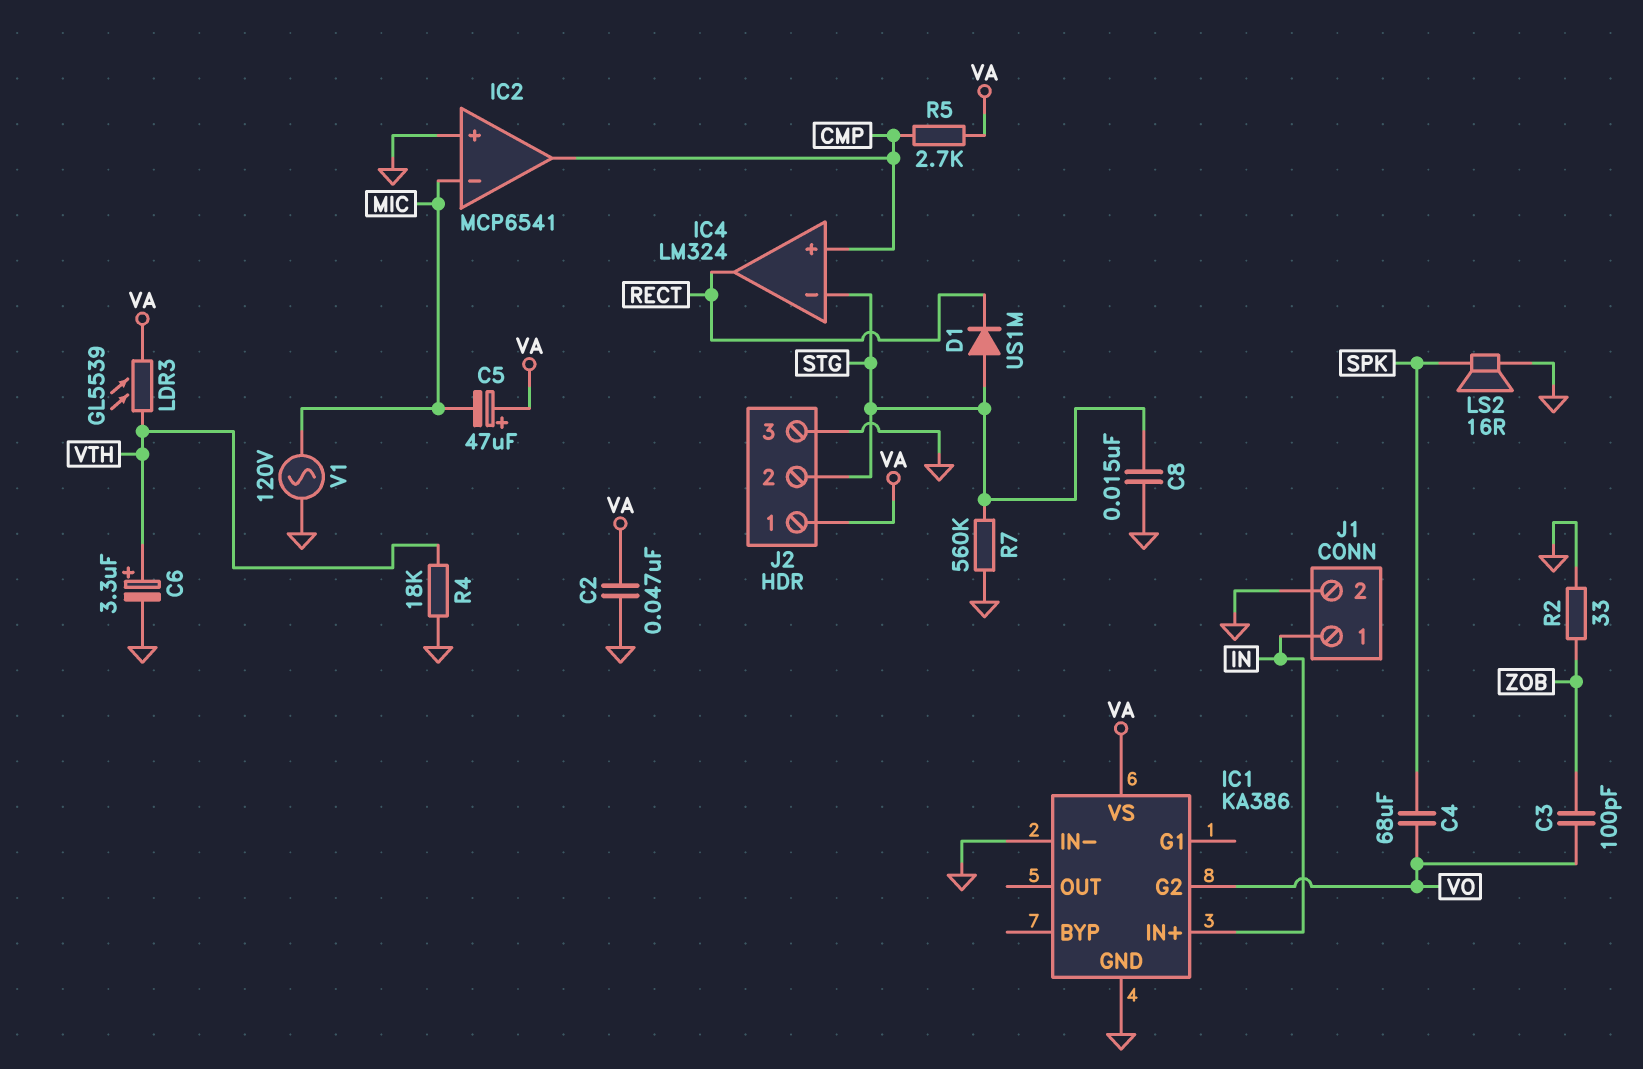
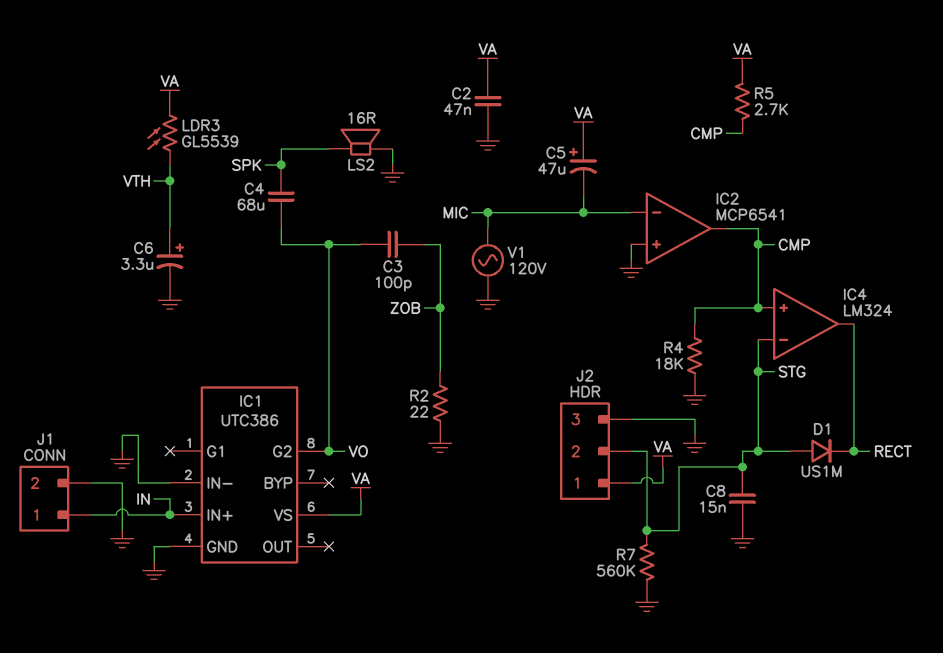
IC1: KA386 -> UTC386
R2: 33 (GND, ZOB) -> 22 (GND, ZOB)
R4: 18k (GND, VTH) -> 18k (CMP, GND)

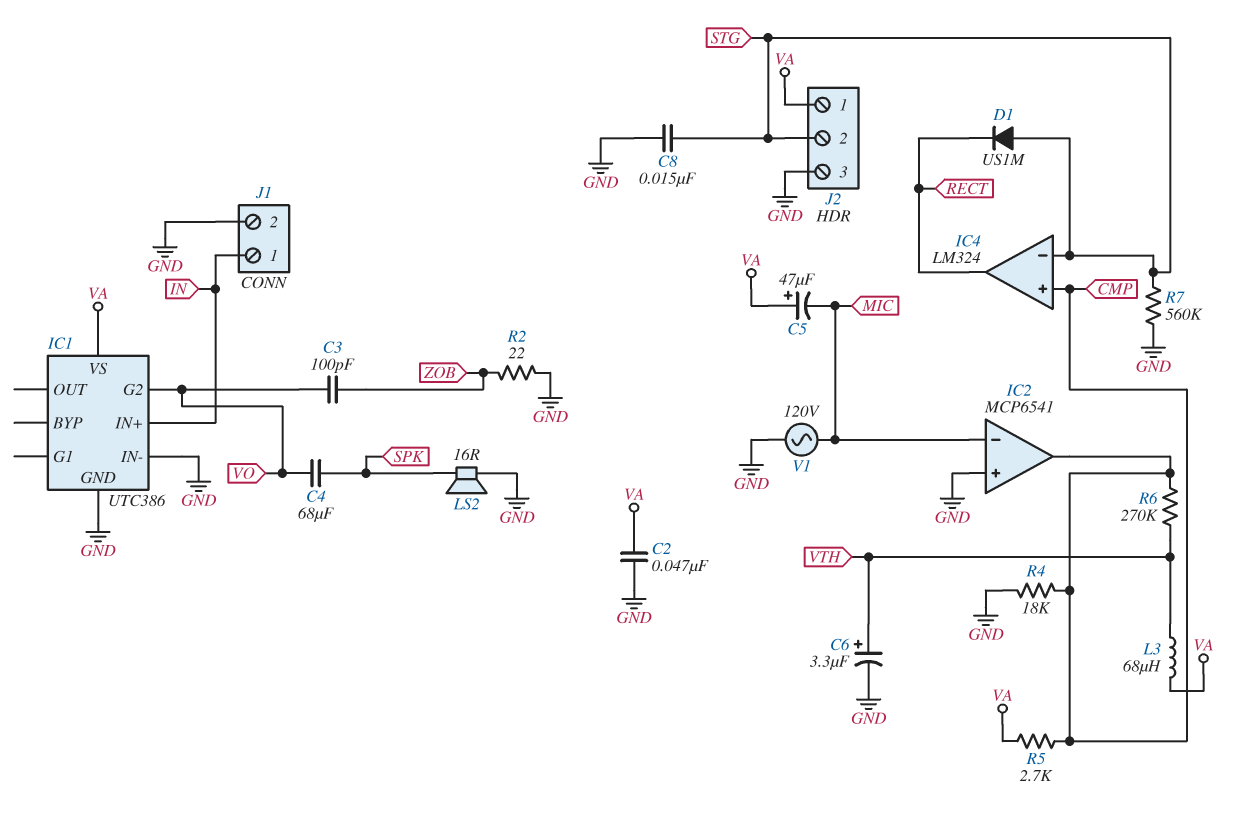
L3: none -> 68uH (VA, VTH)
LDR3: GL5539 (VA, VTH) -> none
R6: none -> 270k (CMP, VTH)

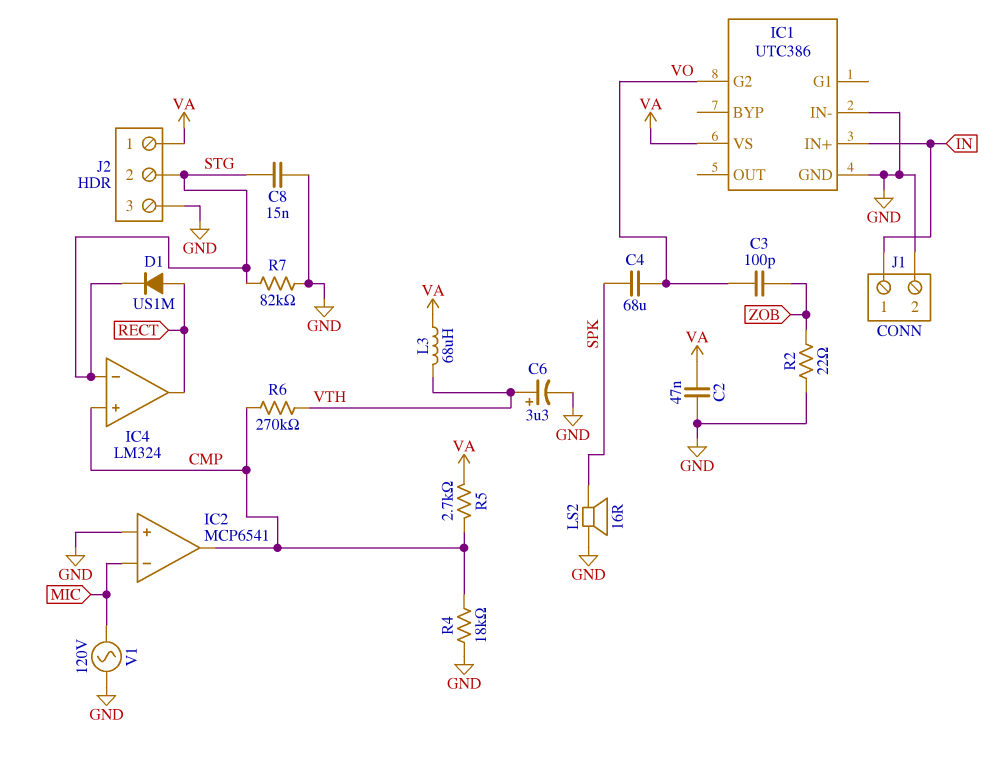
C5: 47uF (plus VA, minus MIC) -> none
D1: diode US1M (A STG, K RECT) -> diode US1M (A RECT, K STG)
R7: 560k (GND, STG) -> 82k (GND, STG)

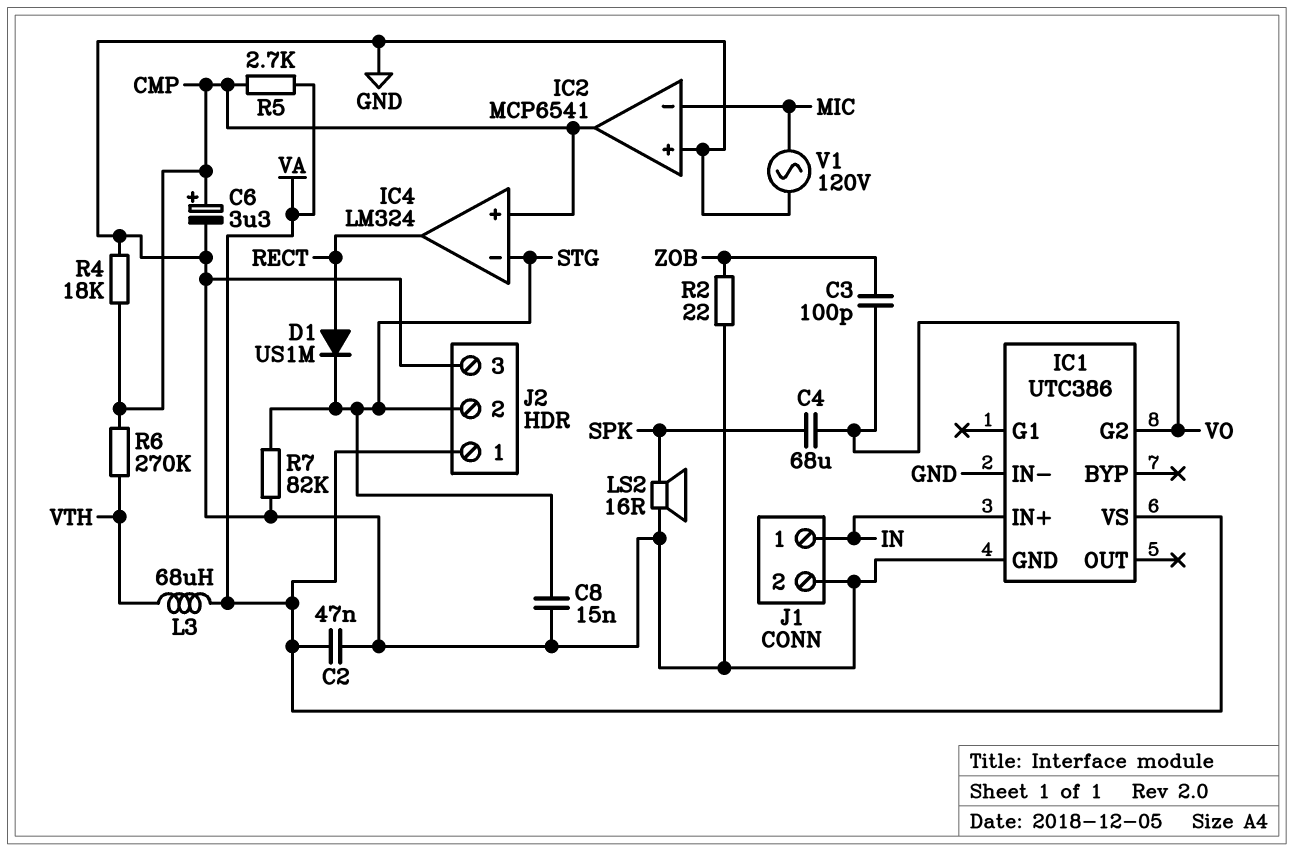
C6: 3.3uF (plus VTH, minus GND) -> 3.3uF (plus CMP, minus GND)

